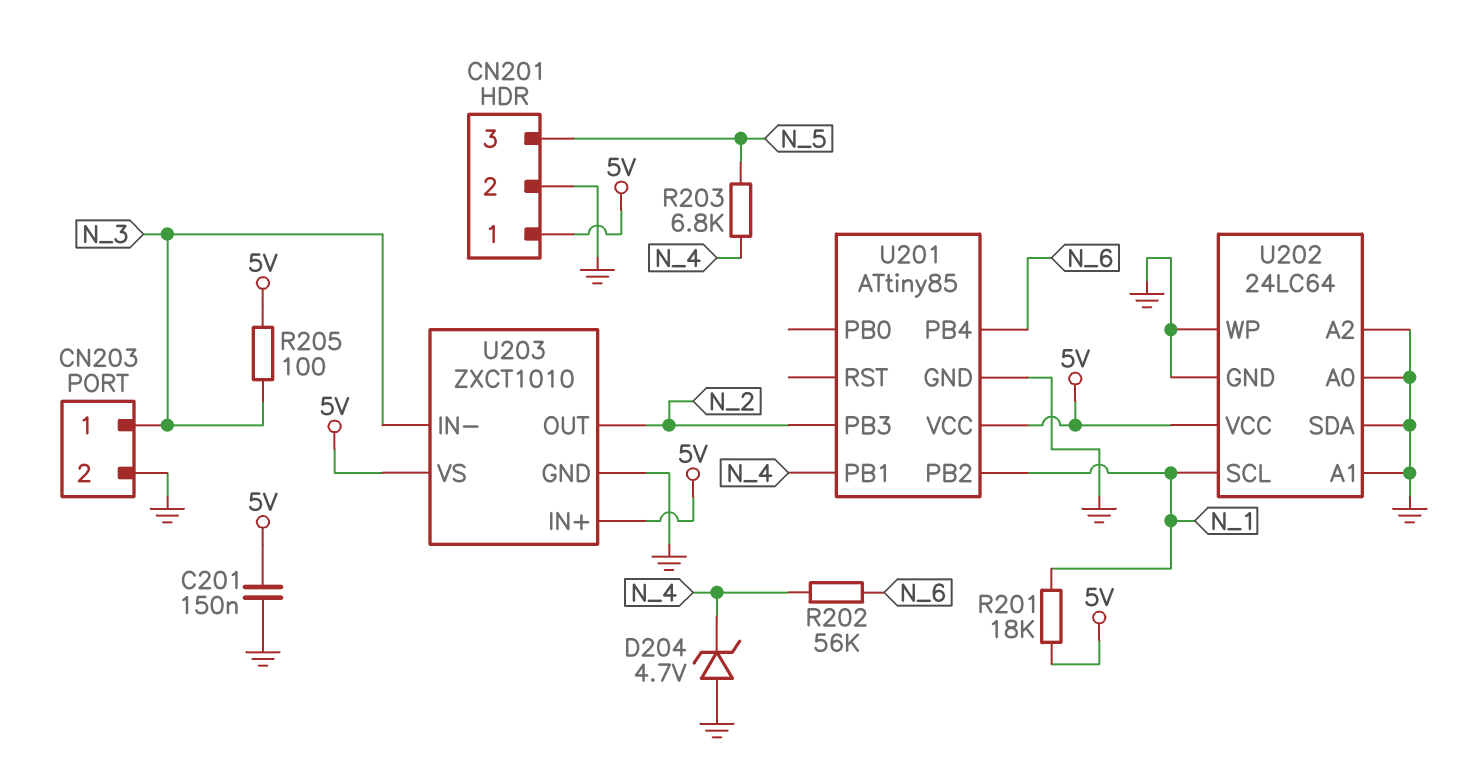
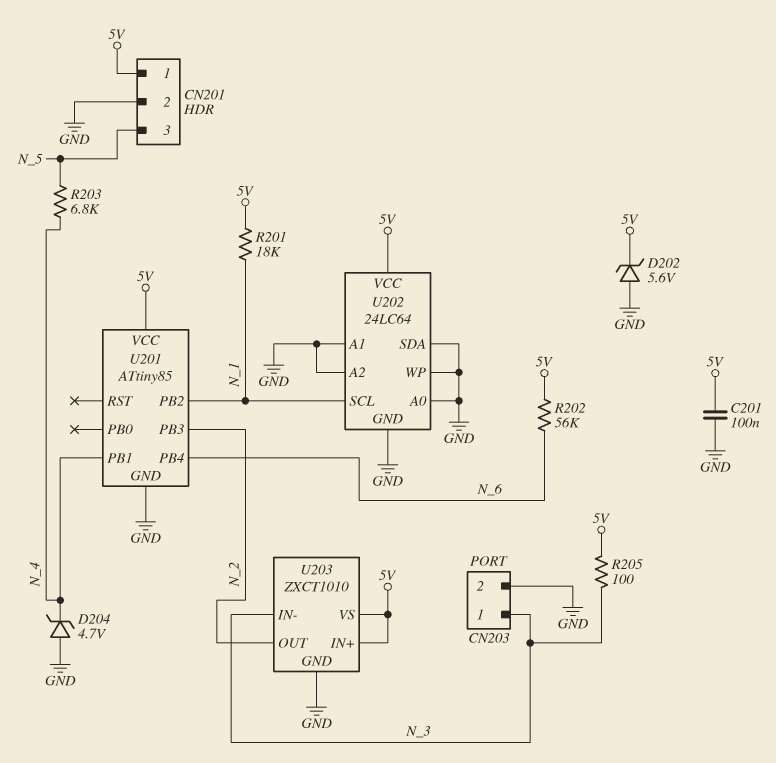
C201: 150nF (5V, GND) -> 100nF (5V, GND)
D202: none -> zener 5.6V (A GND, K 5V)
R202: 56k (N_4, N_6) -> 56k (5V, N_6)

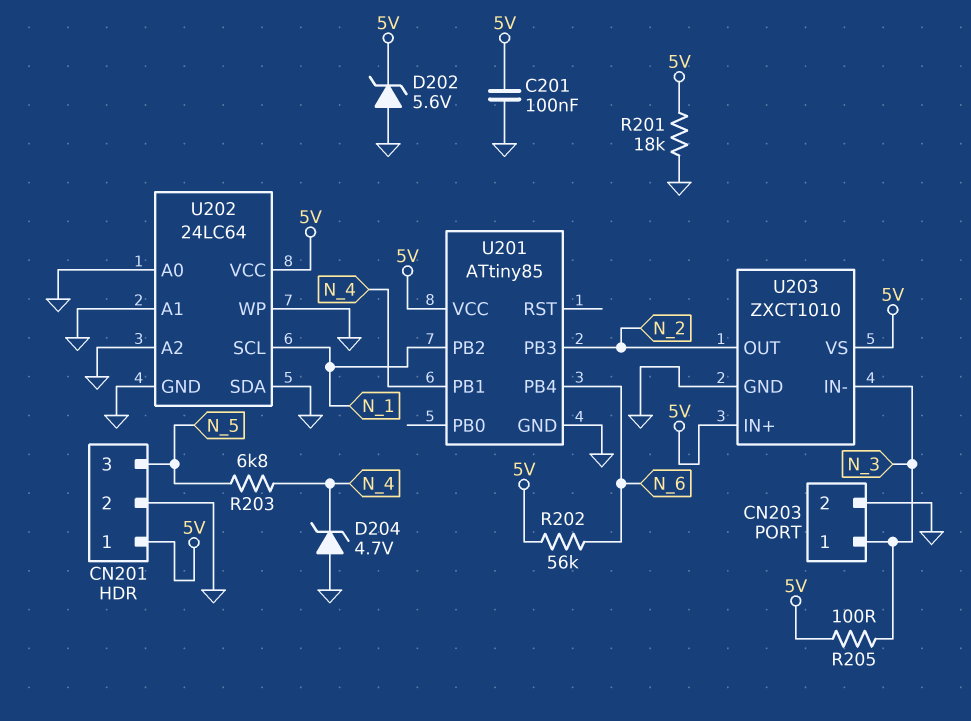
R201: 18k (5V, N_1) -> 18k (5V, GND)

